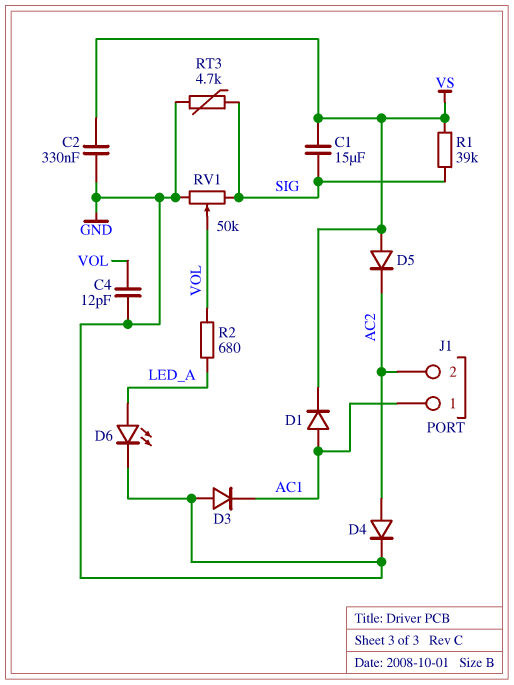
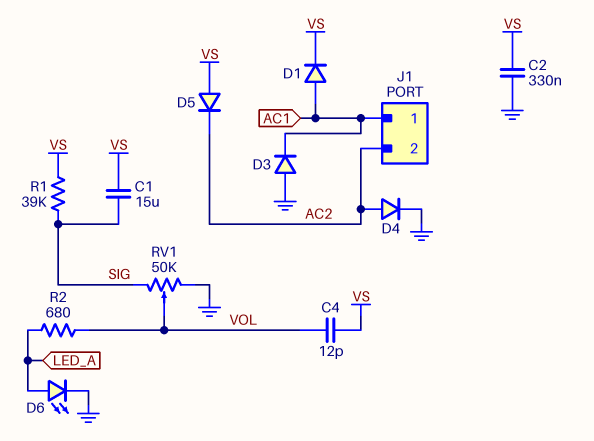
C4: 12pF (GND, VOL) -> 12pF (VOL, VS)
RT3: 4.7k (GND, SIG) -> none

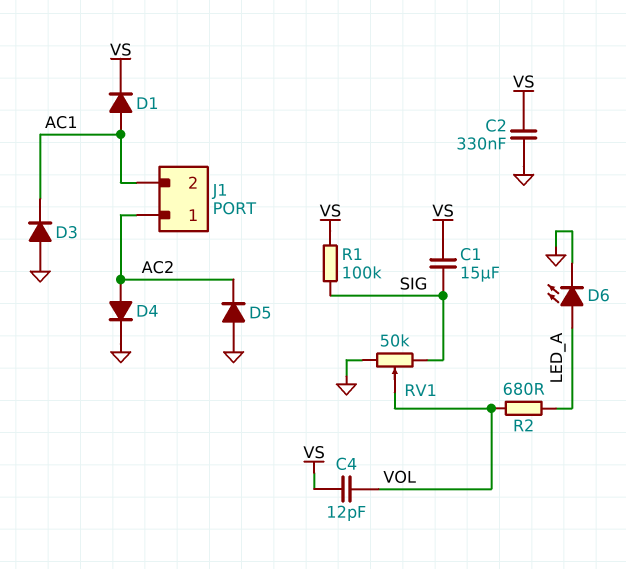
D5: diode (A VS, K AC2) -> diode (A GND, K AC2)
J1 pin 1: AC1 -> AC2
J1 pin 2: AC2 -> AC1
R1: 39k (SIG, VS) -> 100k (SIG, VS)

